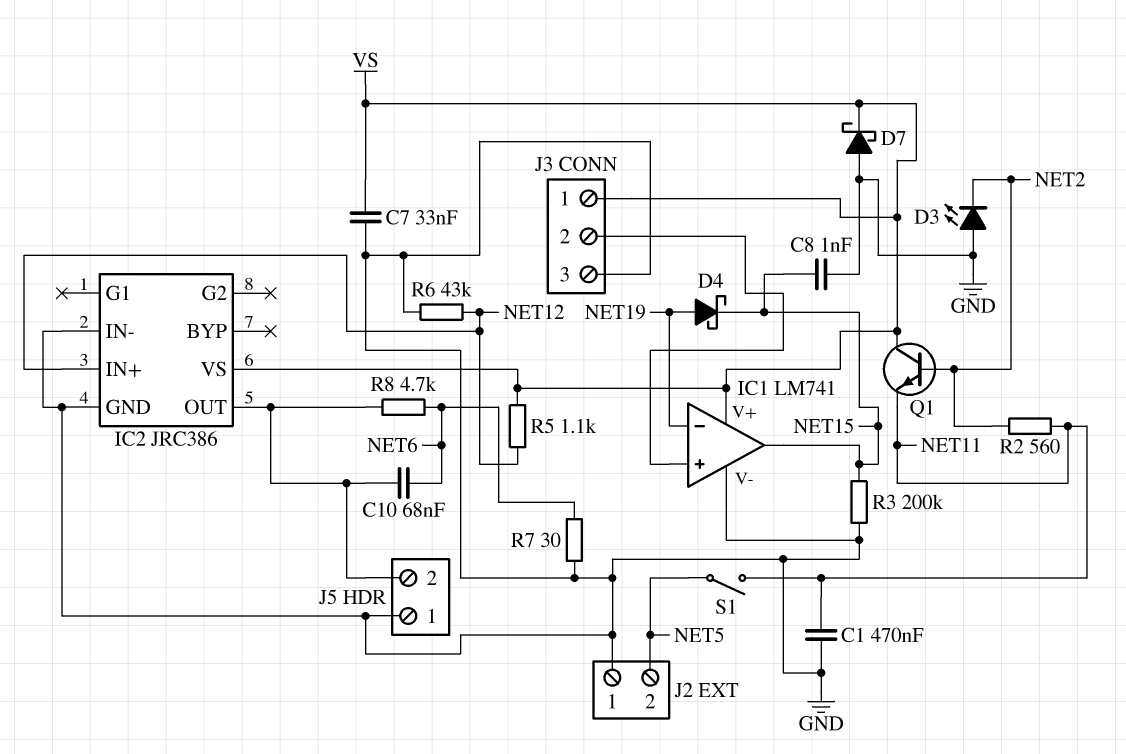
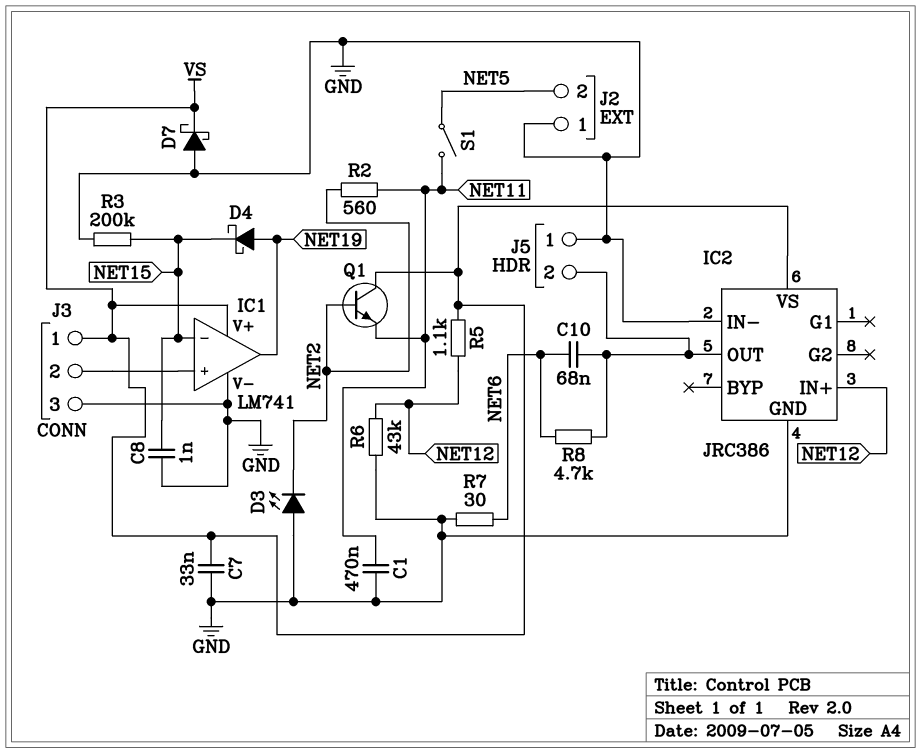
IC1 pin in-: NET19 -> NET15
IC1 pin out: NET15 -> NET19

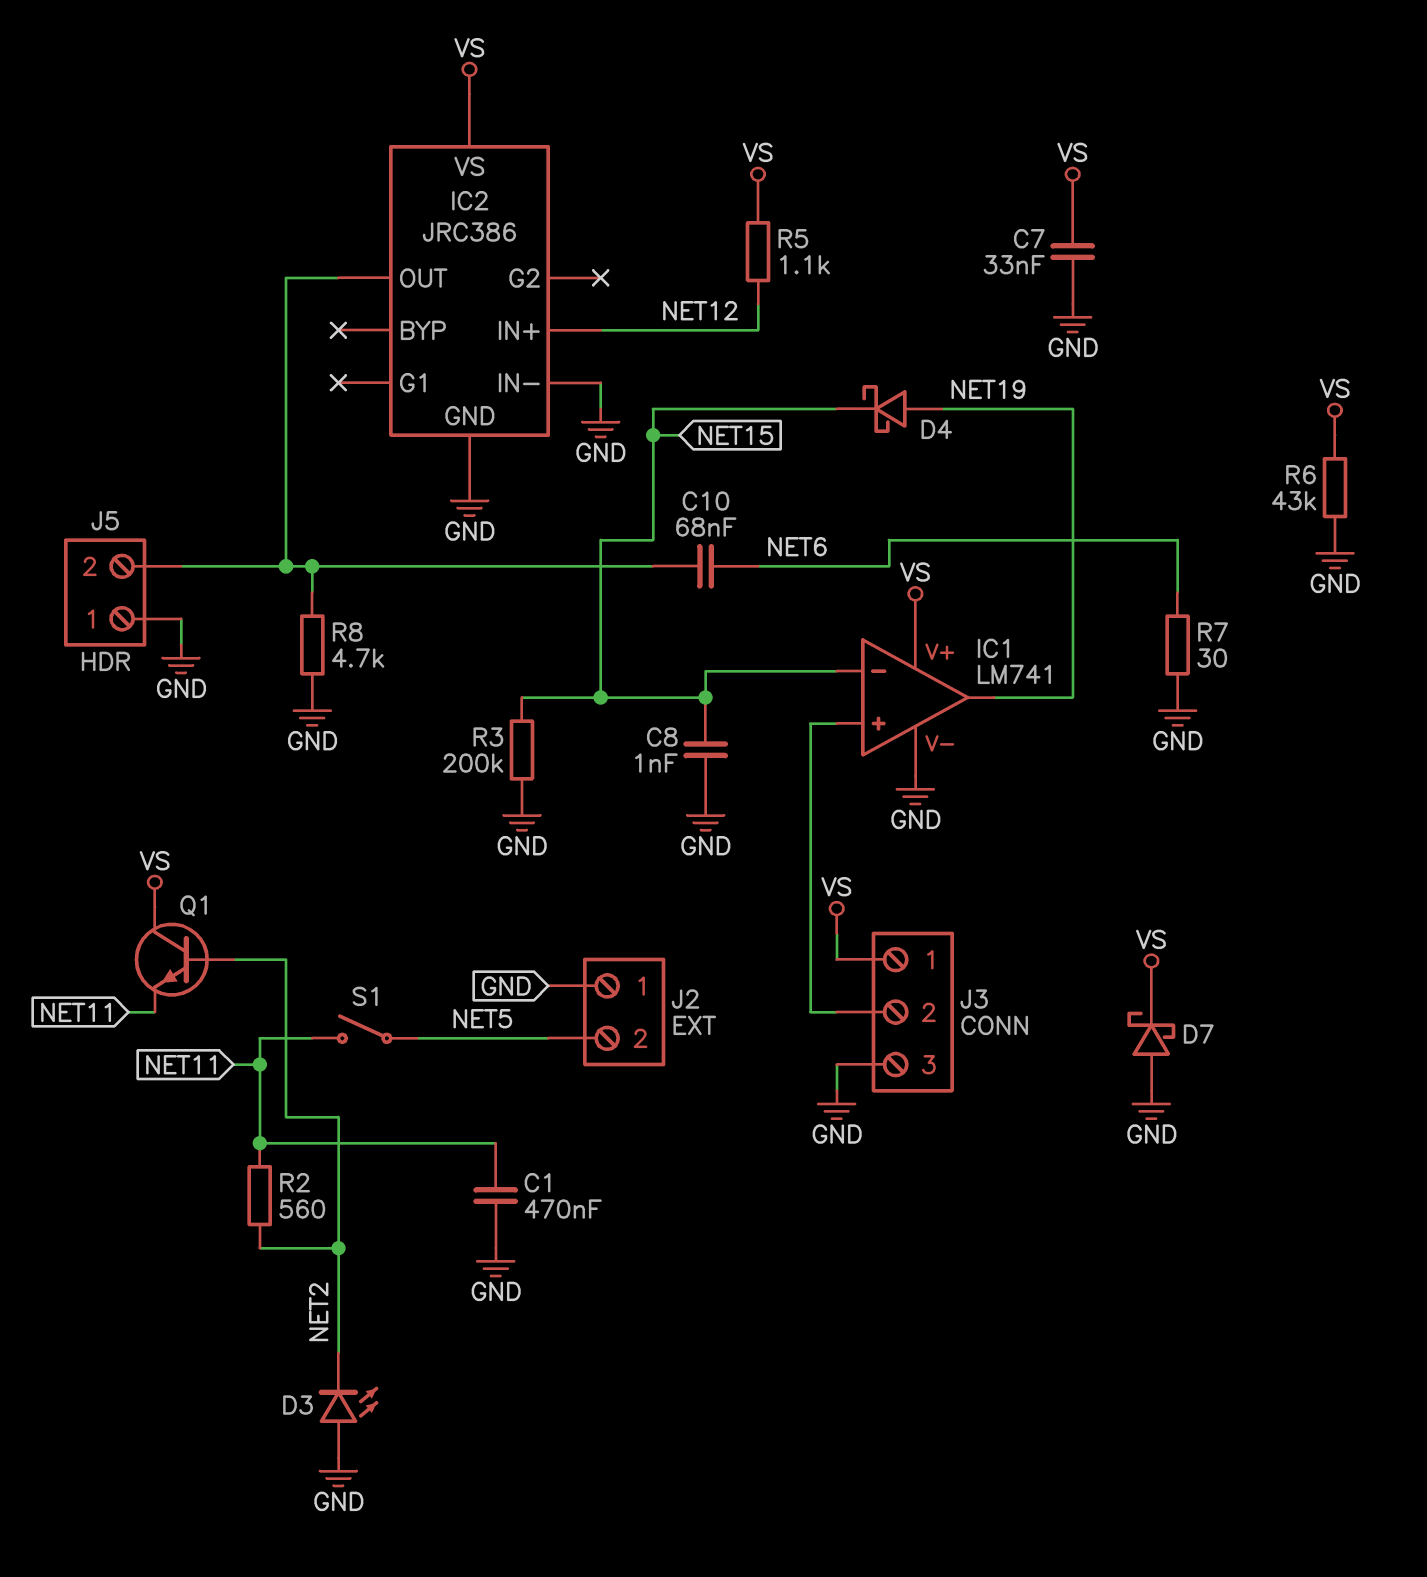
R6: 43k (GND, NET12) -> 43k (GND, VS)
R8: 4.7k (IC2/OUT, NET6) -> 4.7k (GND, IC2/OUT)

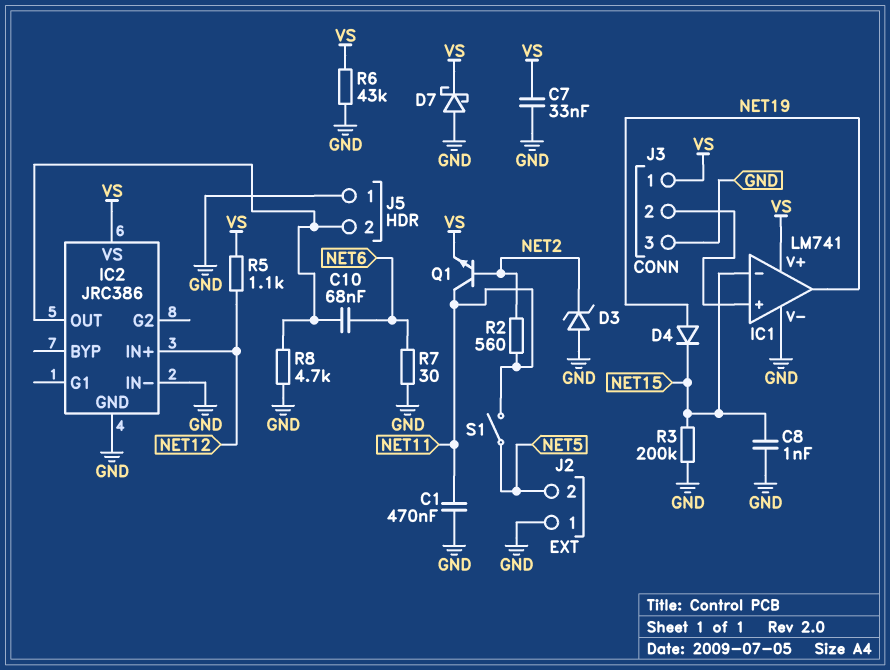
D3: LED (A GND, K NET2) -> zener (A GND, K NET2)
D4: schottky (A NET19, K NET15) -> diode (A NET19, K NET15)
Q1: NPN (B NET2, C VS, E NET11) -> NPN (B NET2, C NET11, E VS)

